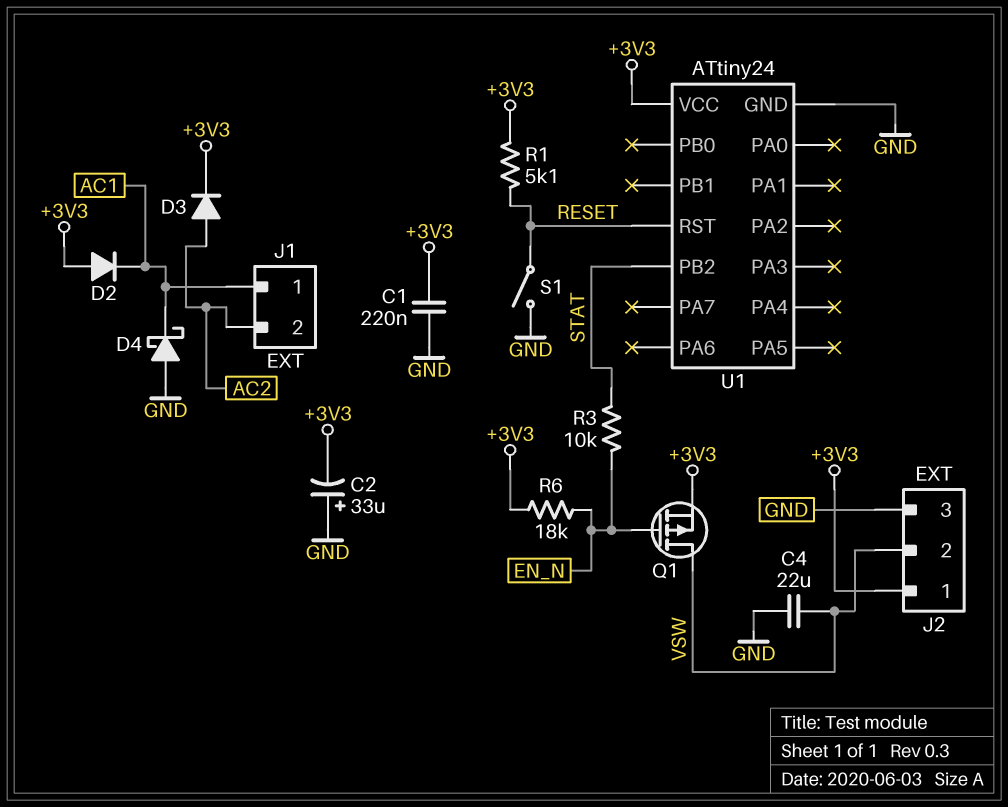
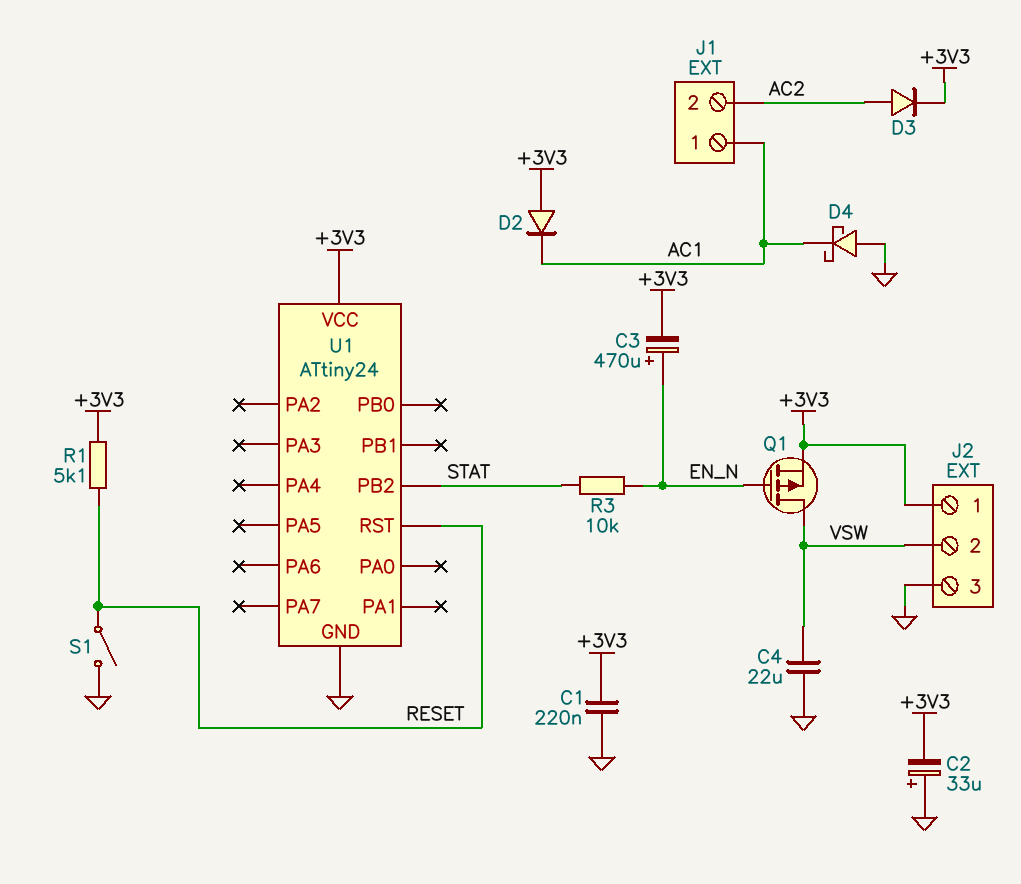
C3: none -> 470uF (plus EN_N, minus +3V3)
R6: 18k (+3V3, EN_N) -> none

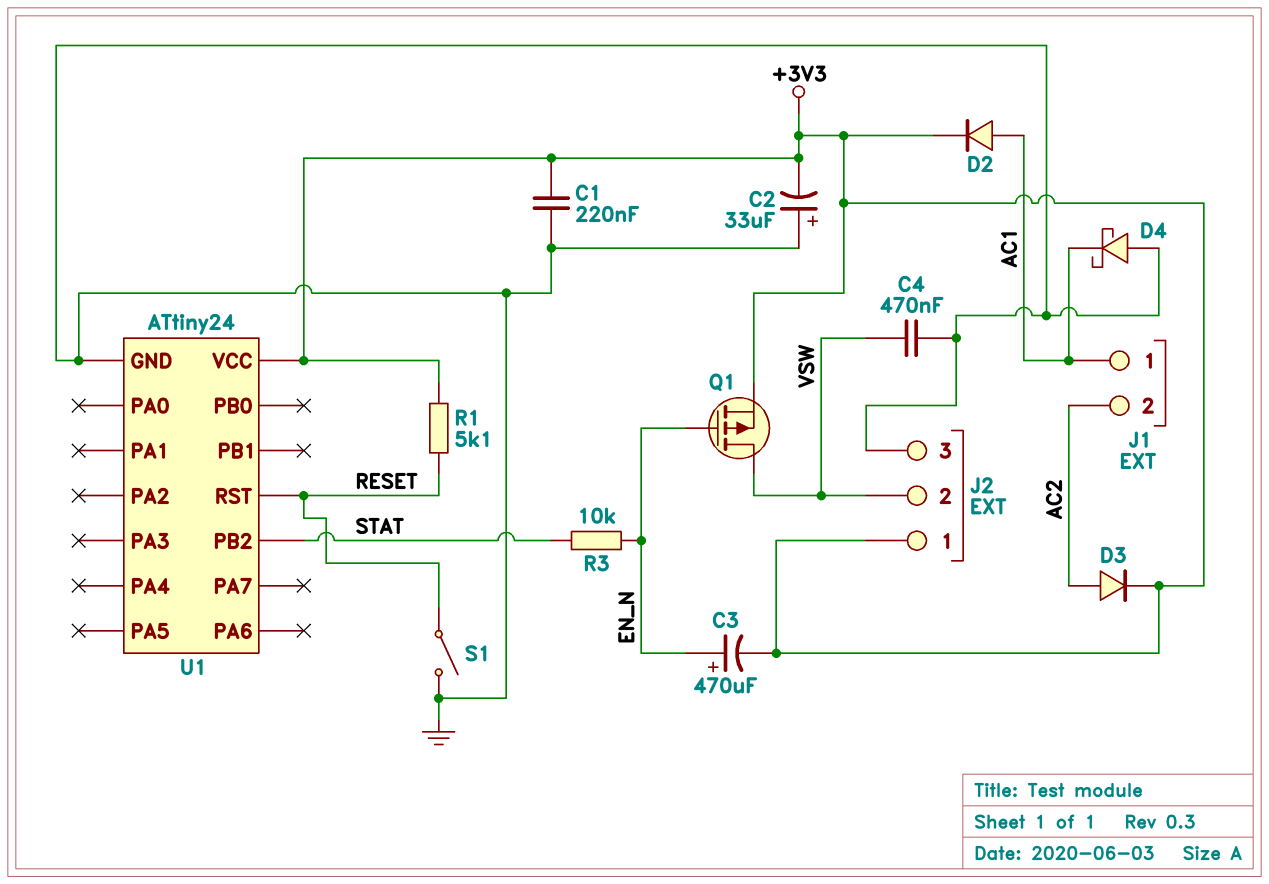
C4: 22uF (GND, VSW) -> 470nF (GND, VSW)
D2: diode (A +3V3, K AC1) -> diode (A AC1, K +3V3)

